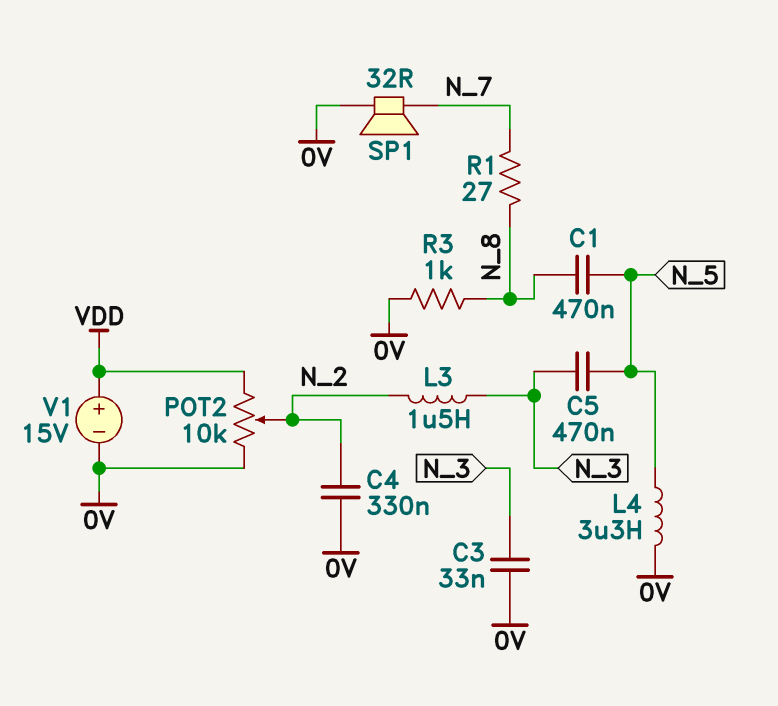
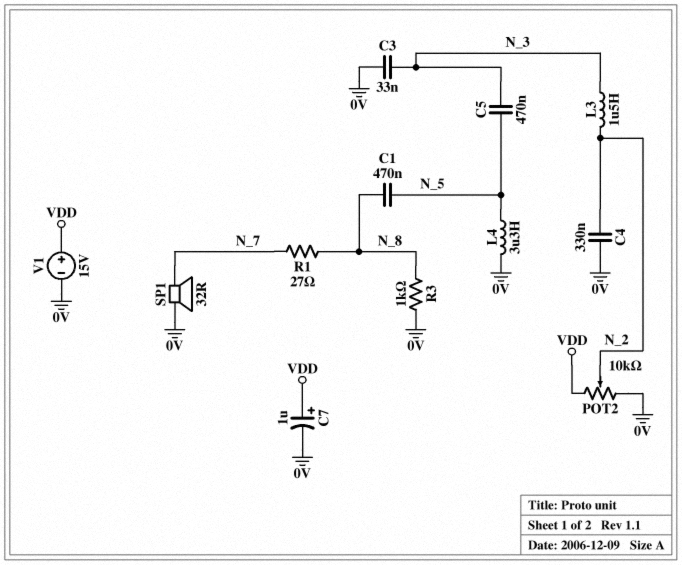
C7: none -> 1uF (plus VDD, minus 0V)

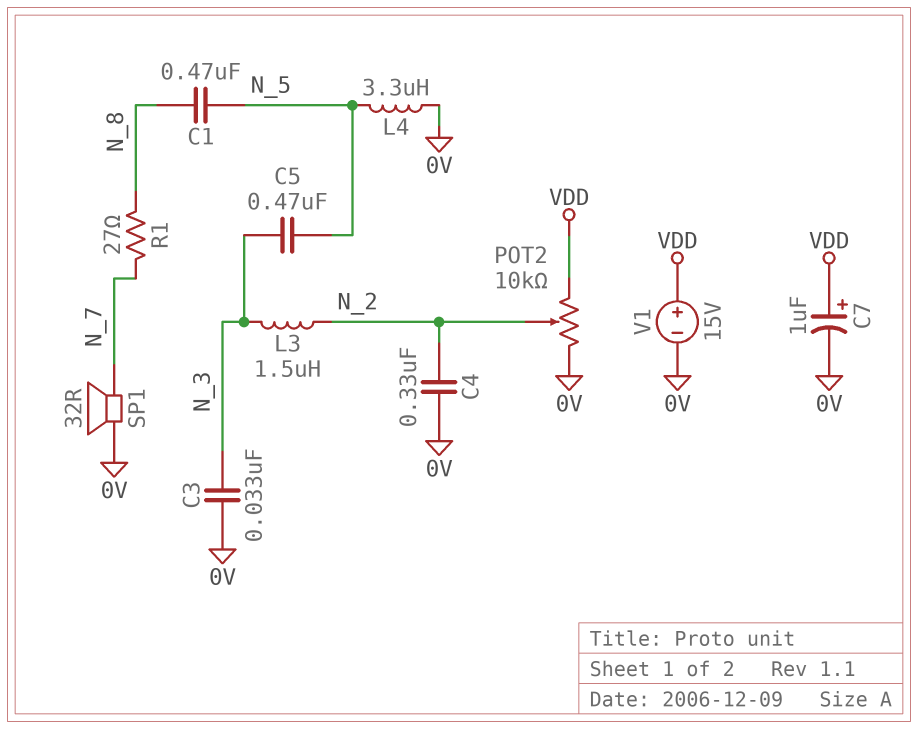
R3: 1k (0V, N_8) -> none

